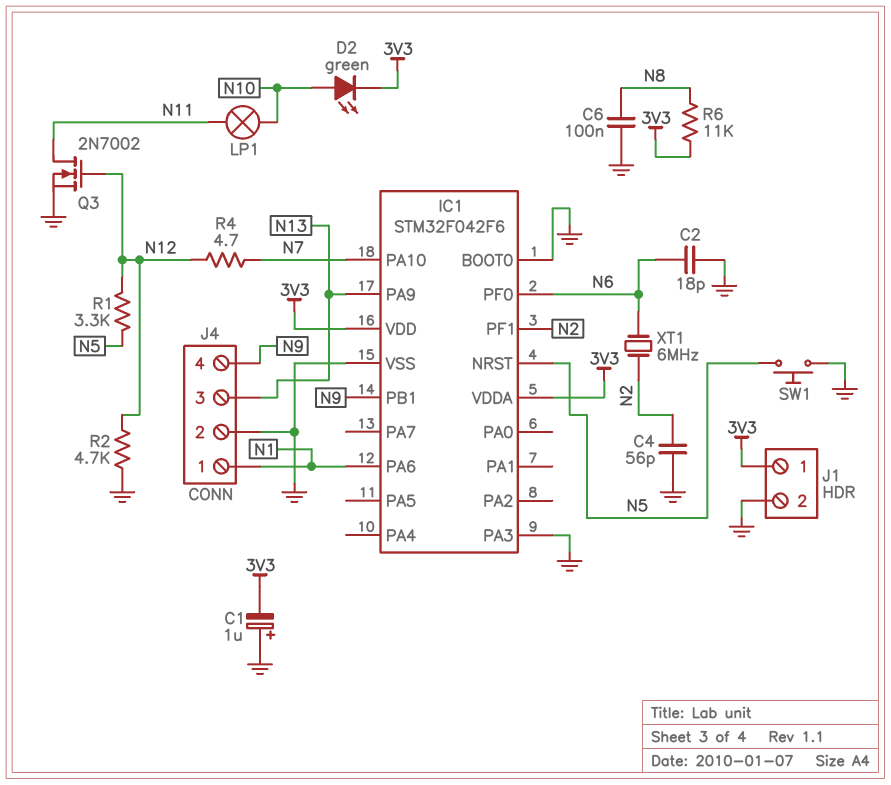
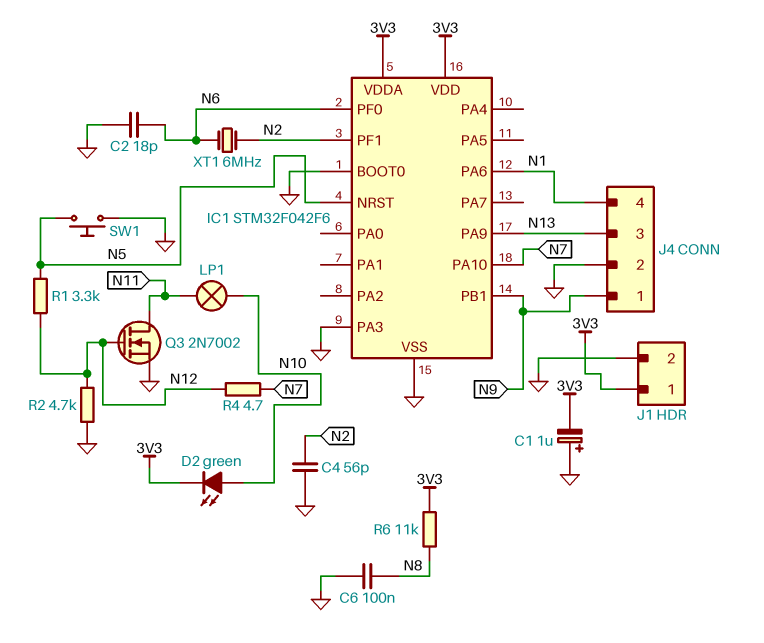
J4 pin 1: N1 -> N9
J4 pin 4: N9 -> N1

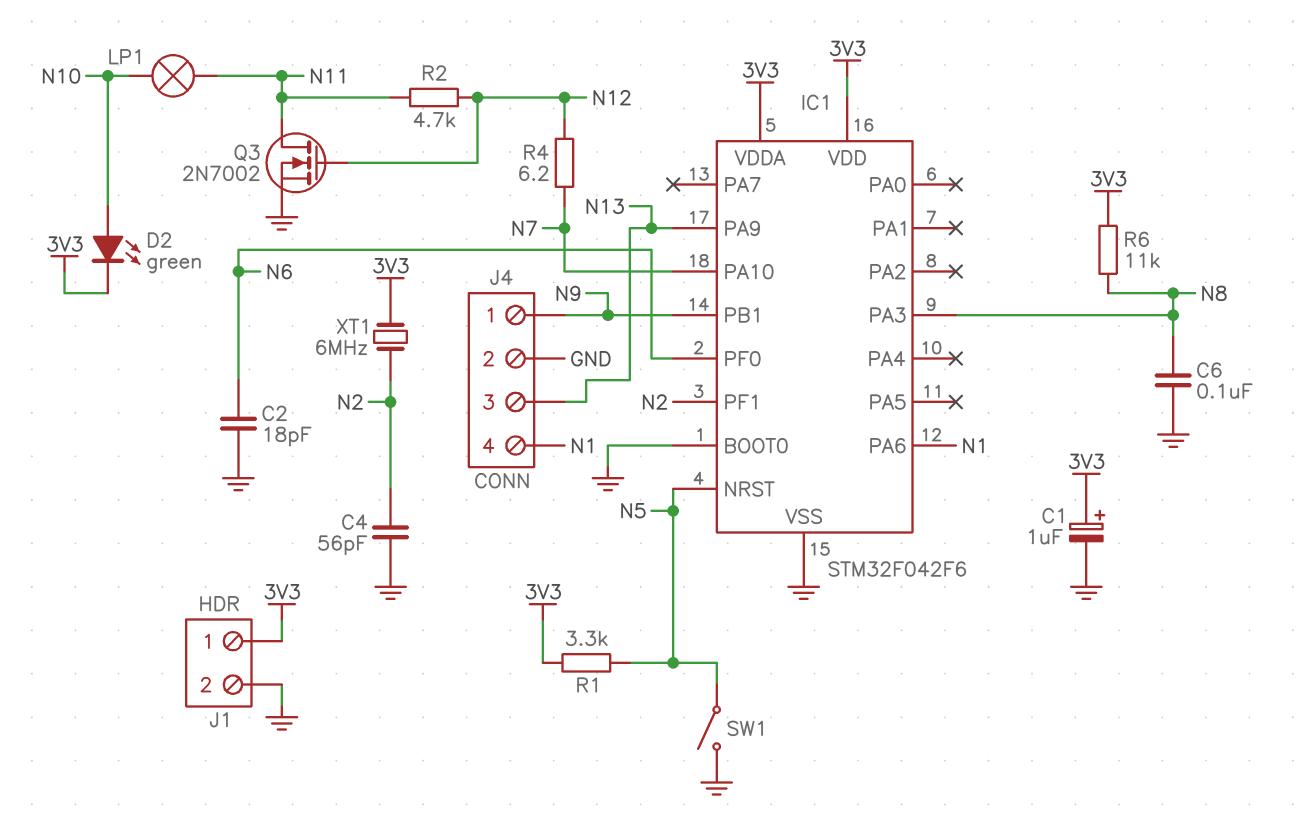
C1: 1uF (plus GND, minus 3V3) -> 1uF (plus 3V3, minus GND)
IC1 pin PA3: GND -> N8
R1: 3.3k (N5, N12) -> 3.3k (3V3, N5)
R2: 4.7k (GND, N12) -> 4.7k (N11, N12)
R4: 4.7 (N7, N12) -> 6.2 (N7, N12)
SW1: button (GND, N5) -> switch (GND, N5)
XT1: 6MHz (N2, N6) -> 6MHz (3V3, N2)

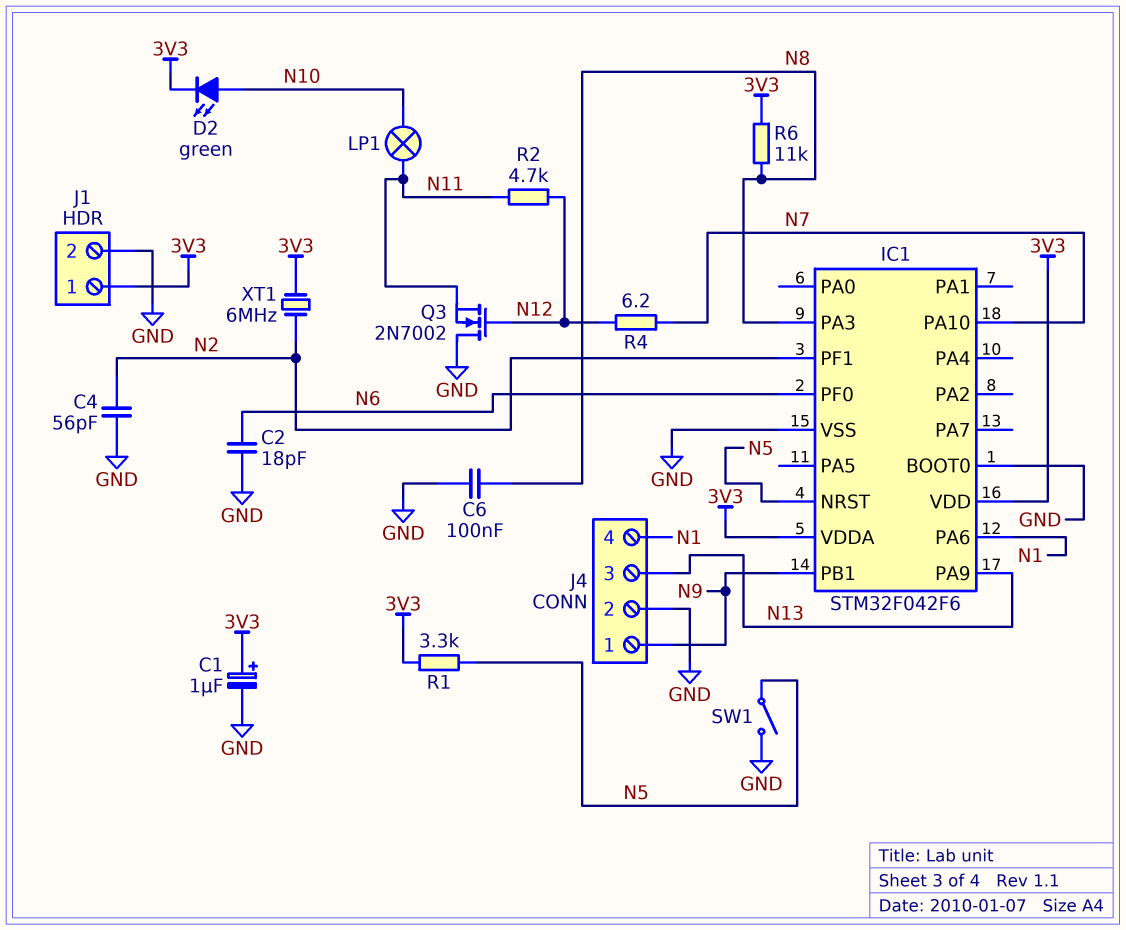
Q3: NMOS 2N7002 (G N12, D N11, S GND) -> NMOS 2N7002 (G N12, D GND, S N11)

